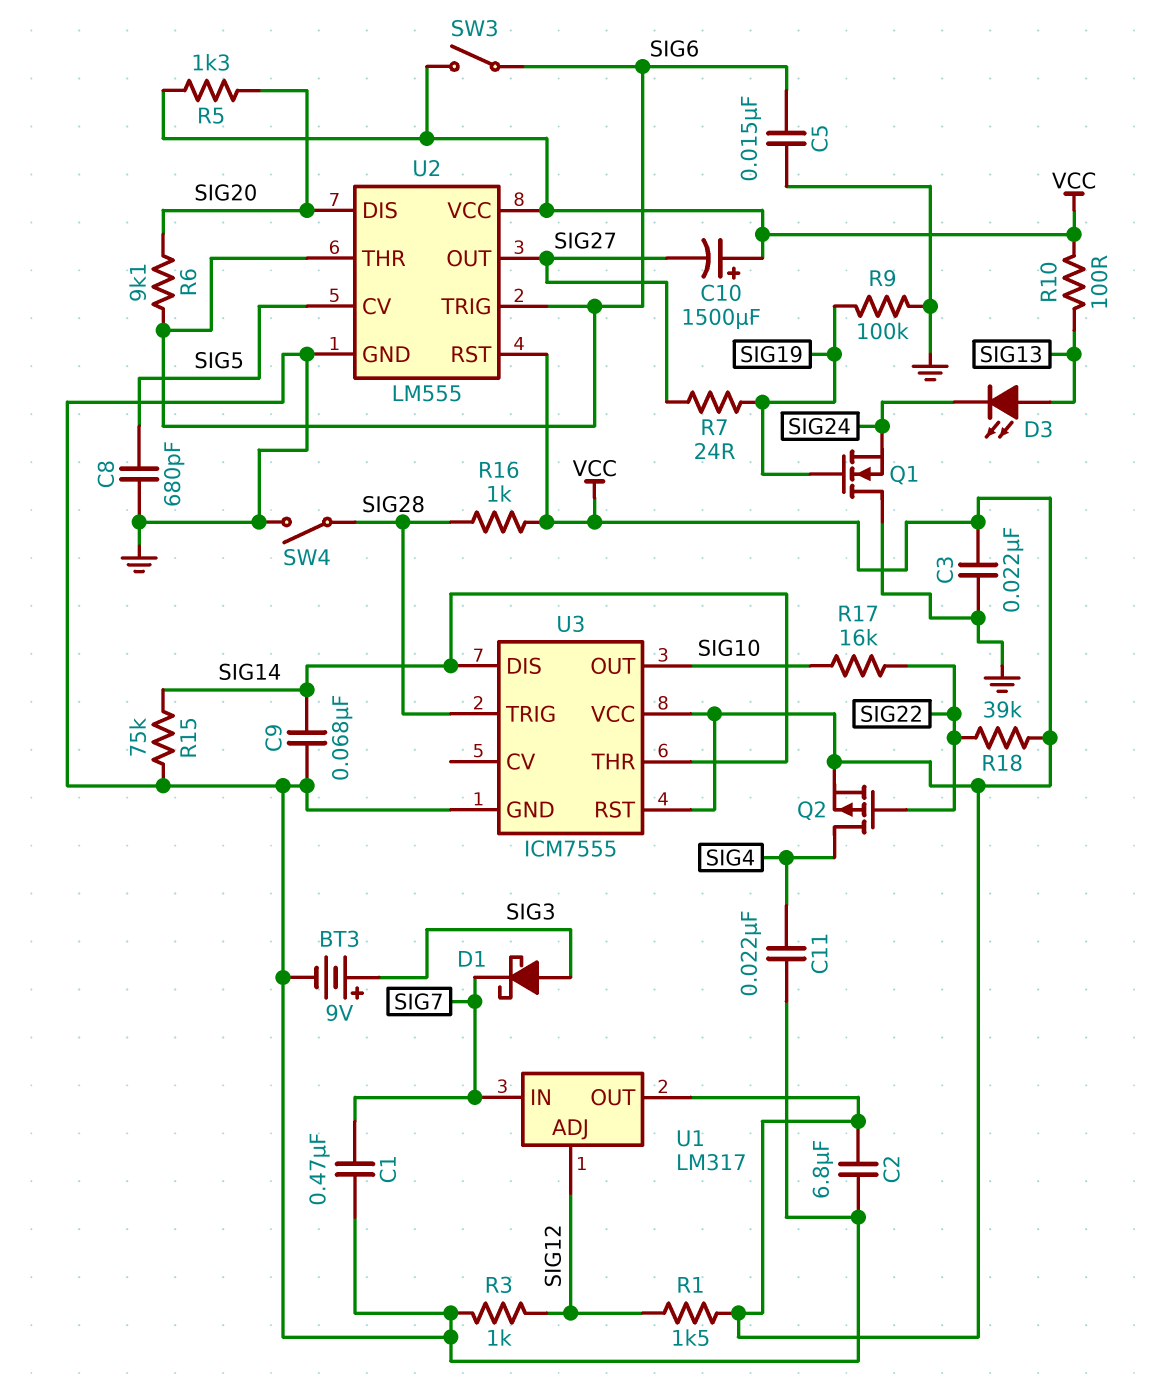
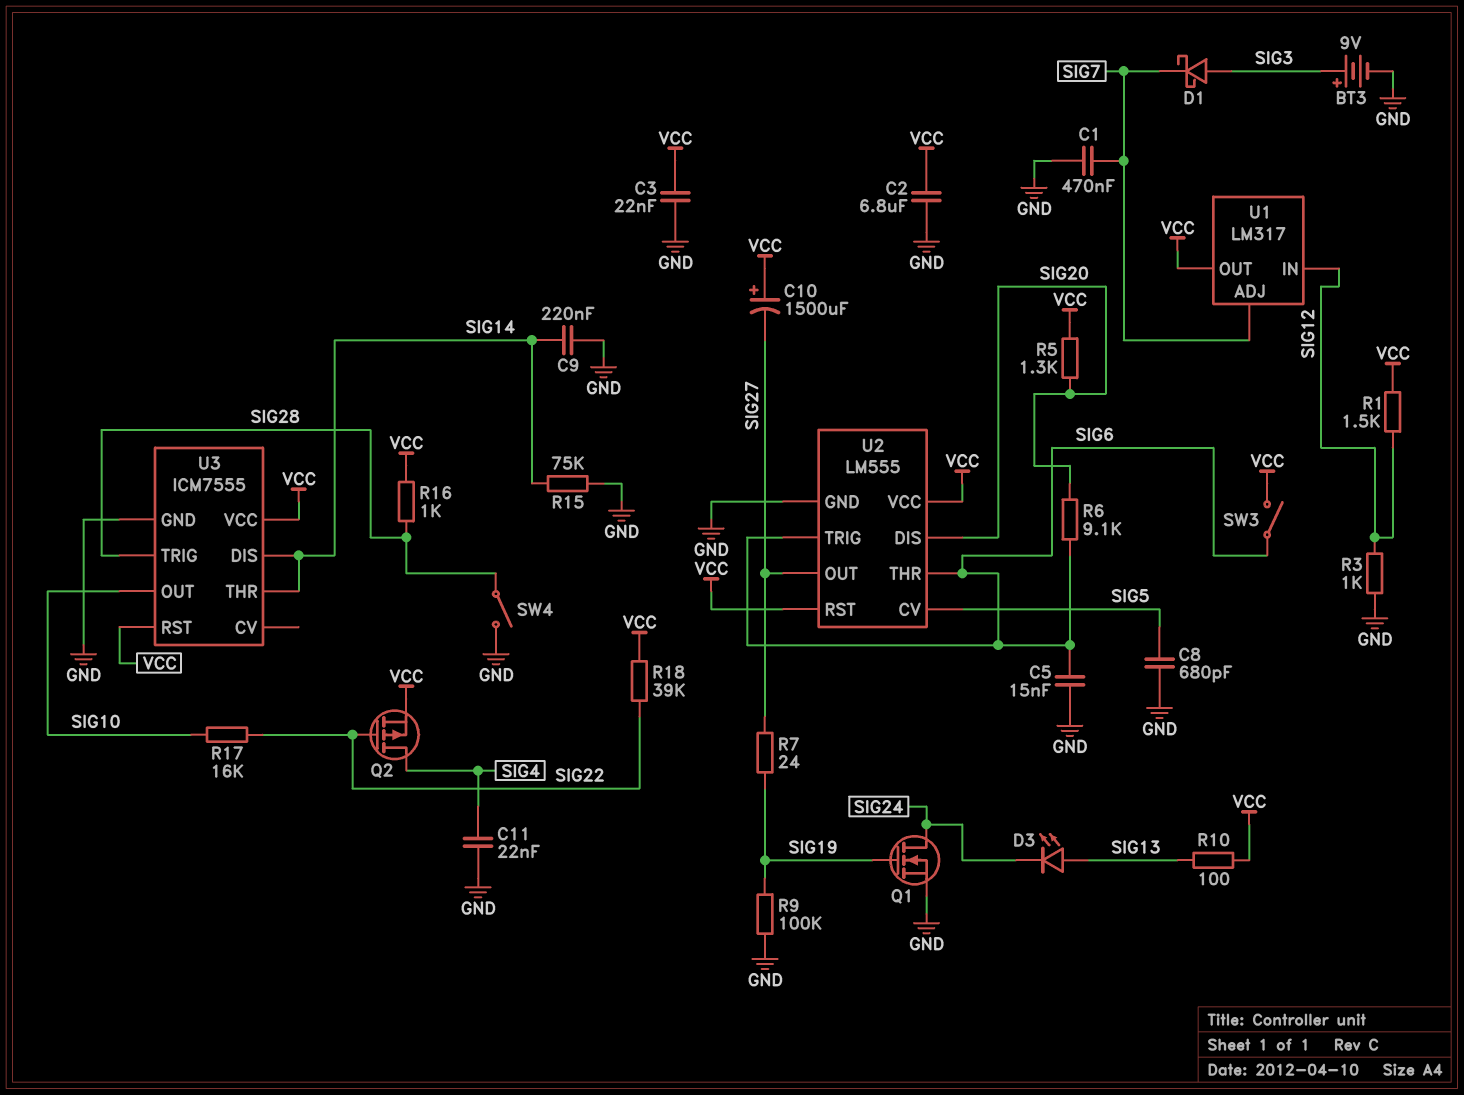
C9: 68nF (GND, SIG14) -> 220nF (GND, SIG14)
Q1: NMOS (G SIG19, D GND, S SIG24) -> NMOS (G SIG19, D SIG24, S GND)
U1 pin ADJ: SIG12 -> SIG7
U1 pin IN: SIG7 -> SIG12

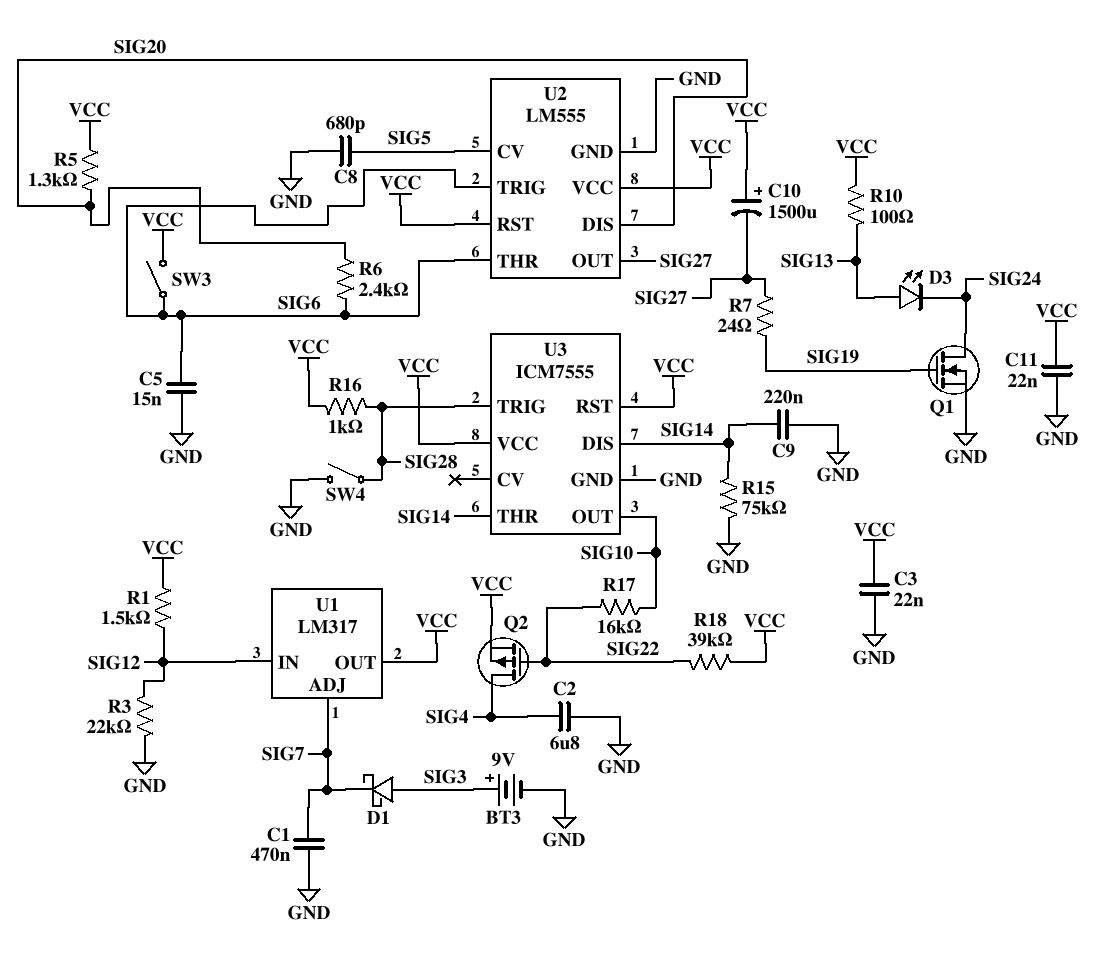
C2: 6.8uF (GND, VCC) -> 6.8uF (GND, SIG4)
C11: 22nF (GND, SIG4) -> 22nF (GND, VCC)
R3: 1k (GND, SIG12) -> 22k (GND, SIG12)
R6: 9.1k (SIG6, SIG20) -> 2.4k (SIG6, SIG20)
R9: 100k (GND, SIG19) -> none

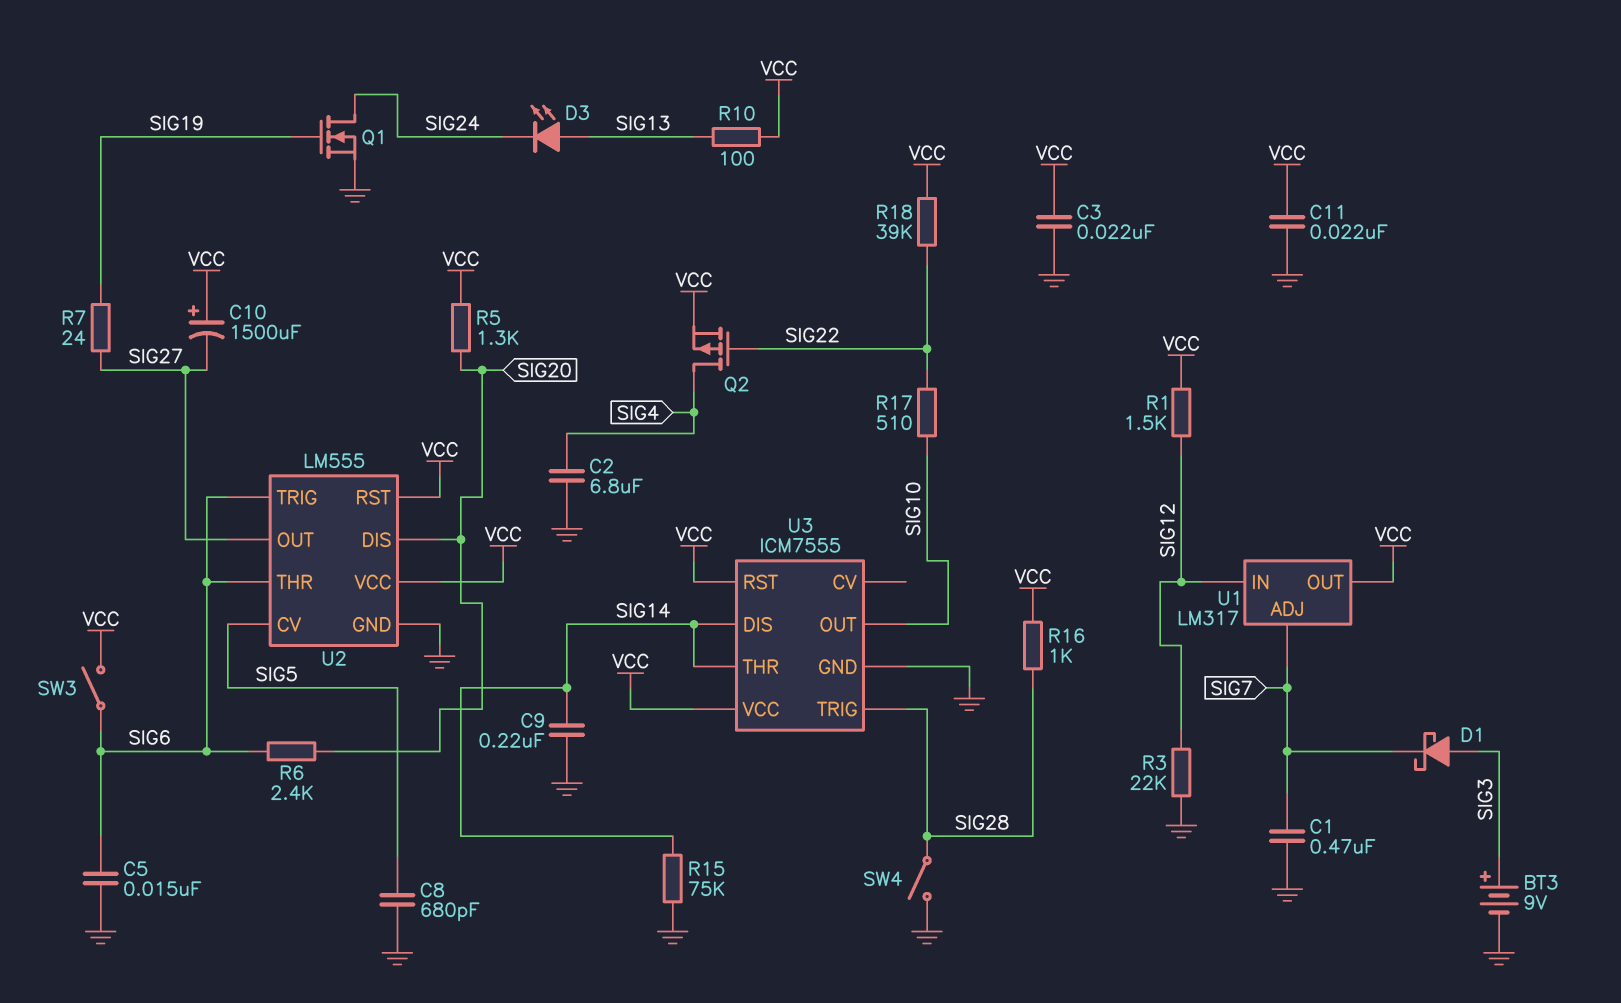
R17: 16k (SIG10, SIG22) -> 510 (SIG10, SIG22)

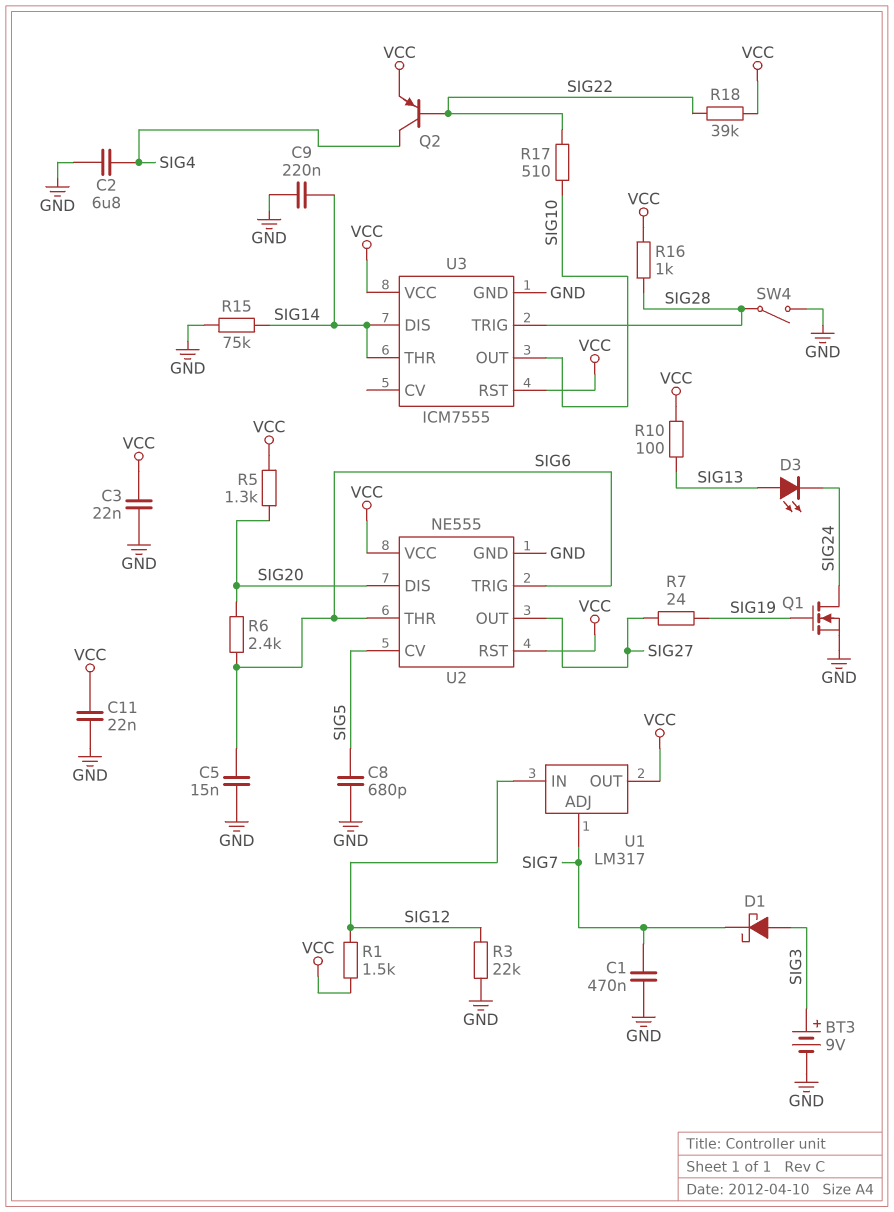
C10: 1500uF (plus VCC, minus SIG27) -> none
Q2: PMOS (G SIG22, D SIG4, S VCC) -> PNP (B SIG22, C SIG4, E VCC)
SW3: switch (SIG6, VCC) -> none
U2: LM555 -> NE555

